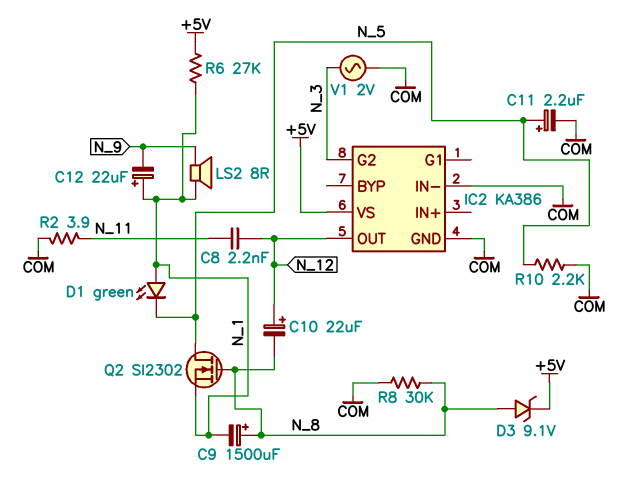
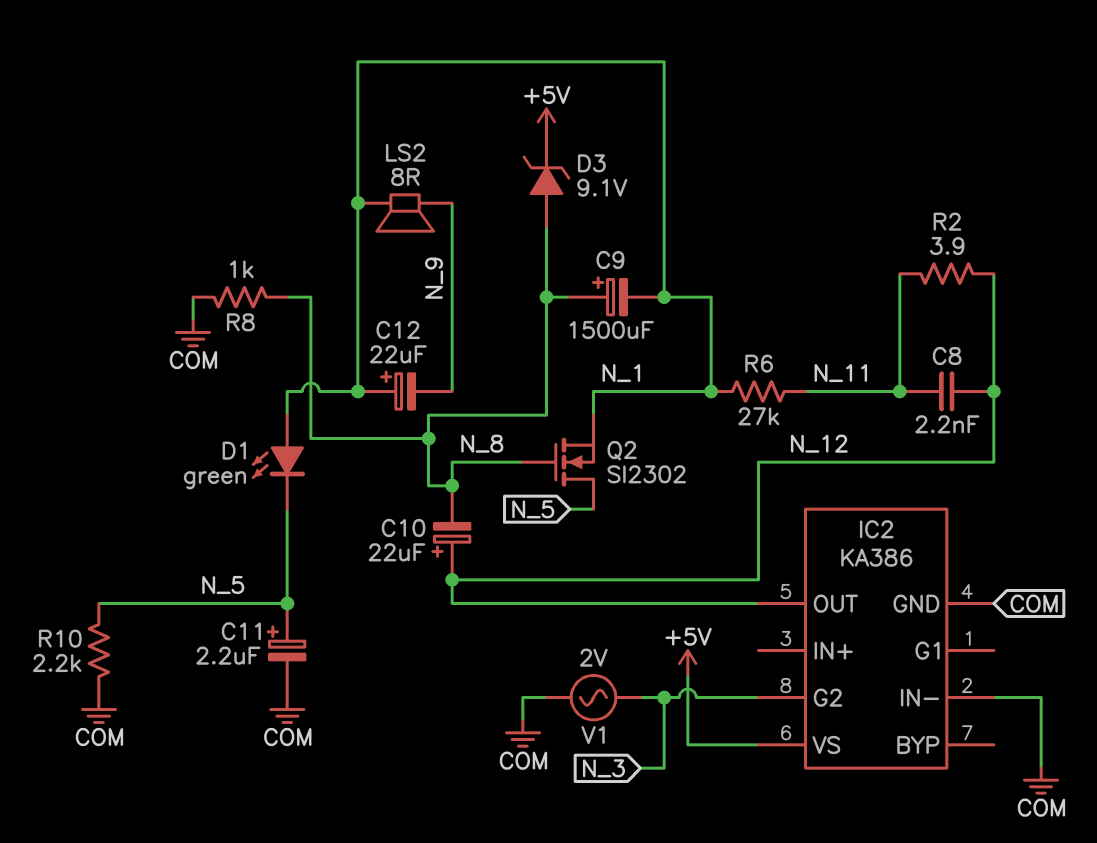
R2: 3.9 (COM, N_11) -> 3.9 (N_11, N_12)
R6: 27k (+5V, N_1) -> 27k (N_1, N_11)
R8: 30k (COM, N_8) -> 1k (COM, N_8)

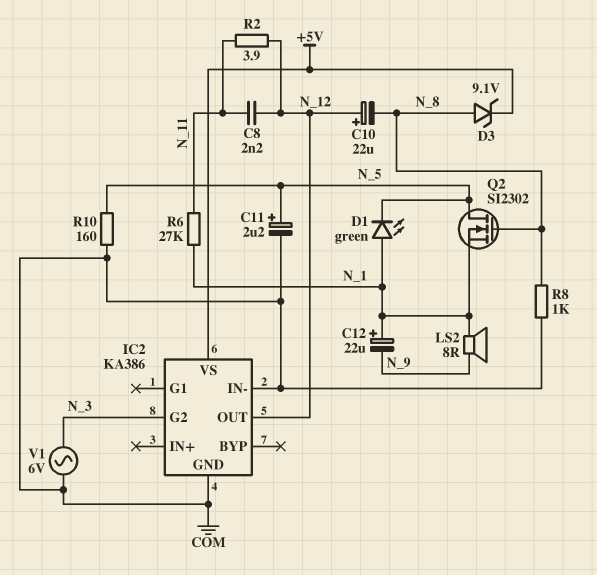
C9: 1500uF (plus N_8, minus N_1) -> none
R10: 2.2k (COM, N_5) -> 160 (COM, N_5)
V1: AC 2V (COM, N_3) -> AC 6V (COM, N_3)

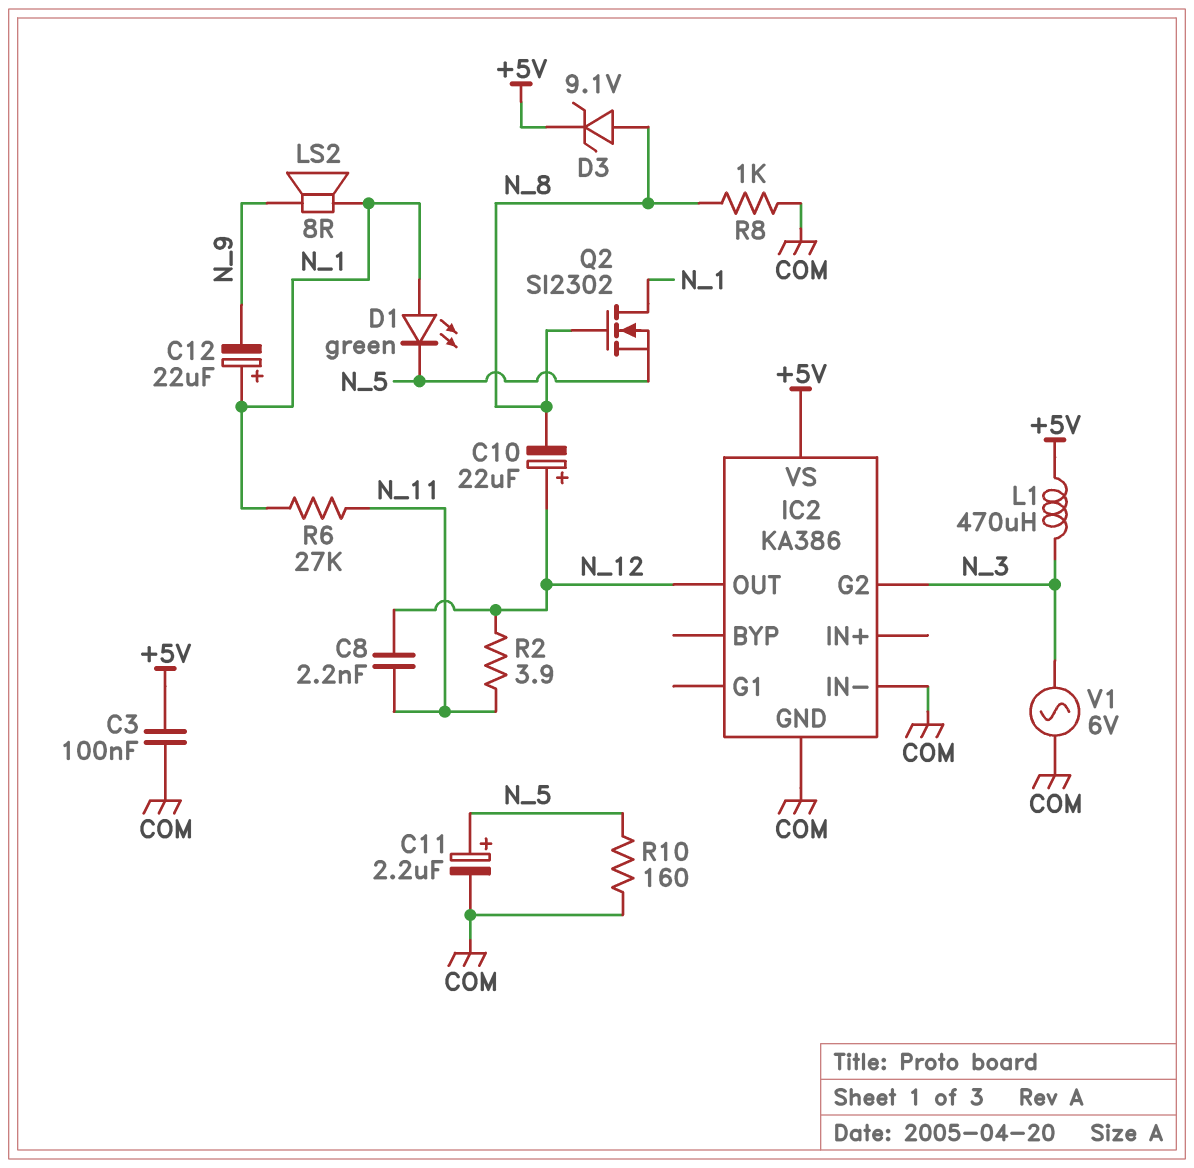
C3: none -> 100nF (+5V, COM)
L1: none -> 470uH (+5V, N_3)
Q2: NMOS SI2302 (G N_8, D N_5, S N_1) -> NMOS SI2302 (G N_8, D N_1, S N_5)

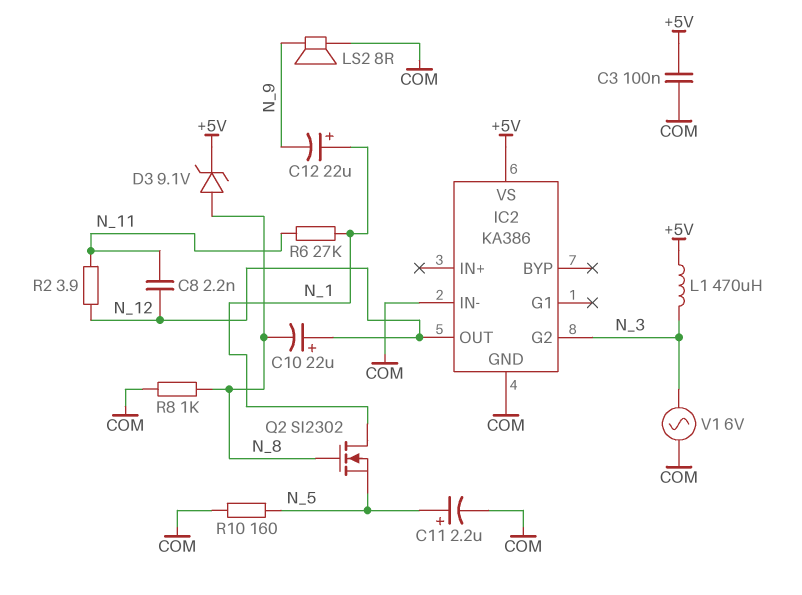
D1: LED green (A N_1, K N_5) -> none
LS2: speaker 8R (N_1, N_9) -> speaker 8R (COM, N_9)

